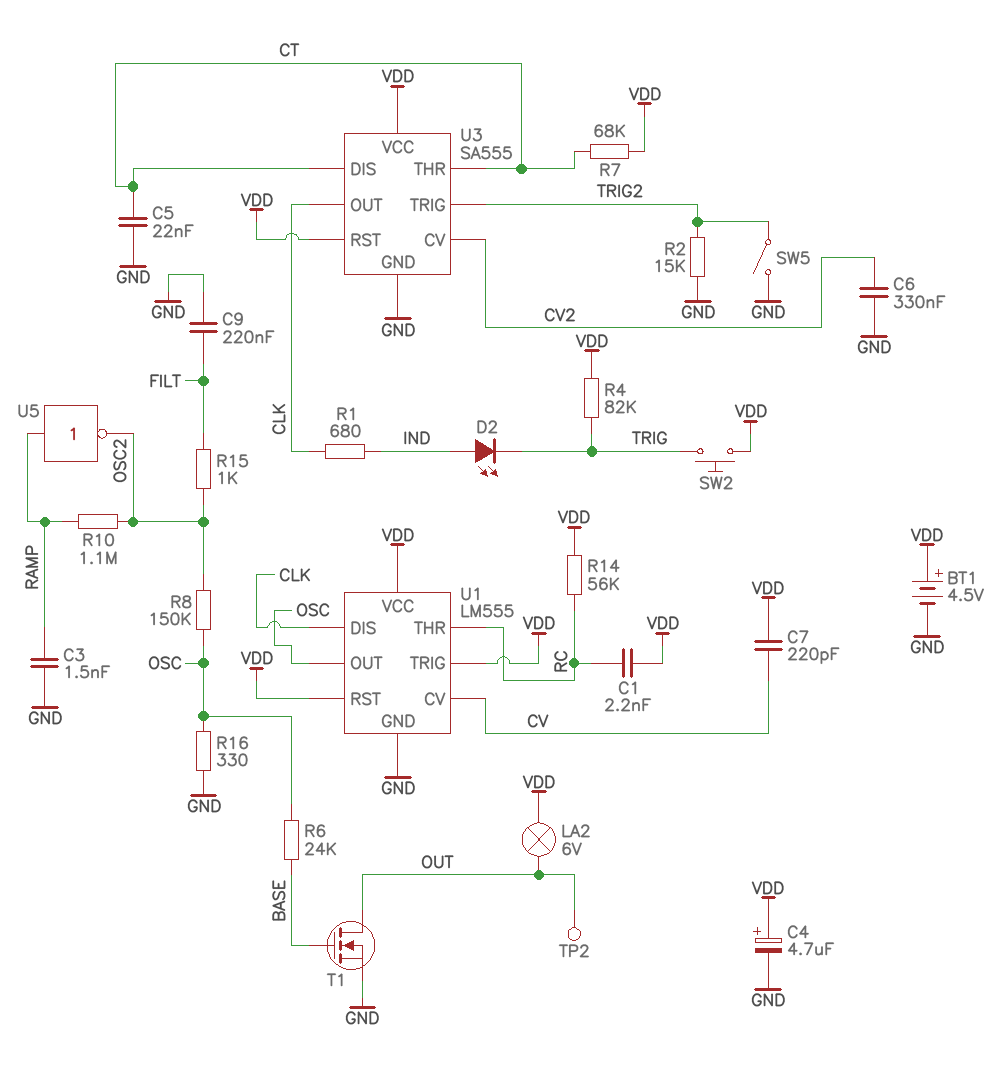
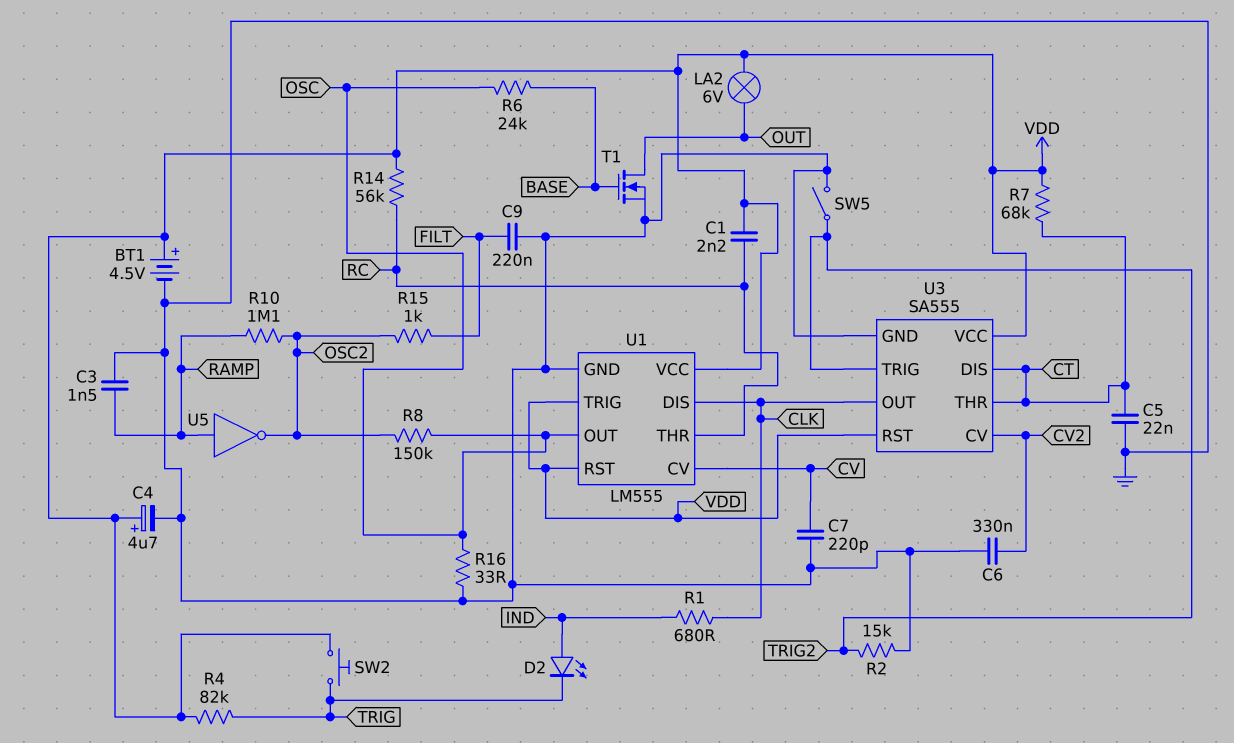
C7: 220pF (CV, VDD) -> 220pF (CV, GND)
R16: 330 (GND, OSC) -> 33 (GND, OSC)
TP2: test point (OUT) -> none

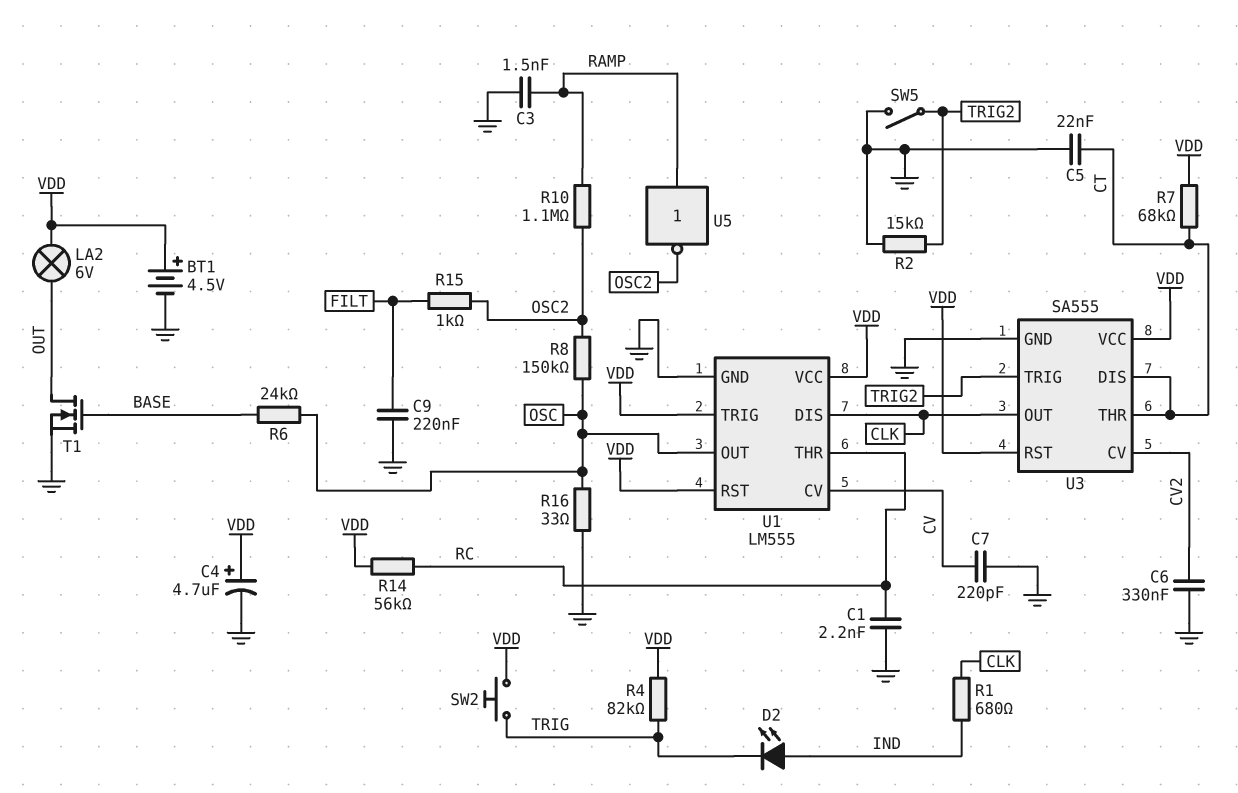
C1: 2.2nF (RC, VDD) -> 2.2nF (GND, RC)

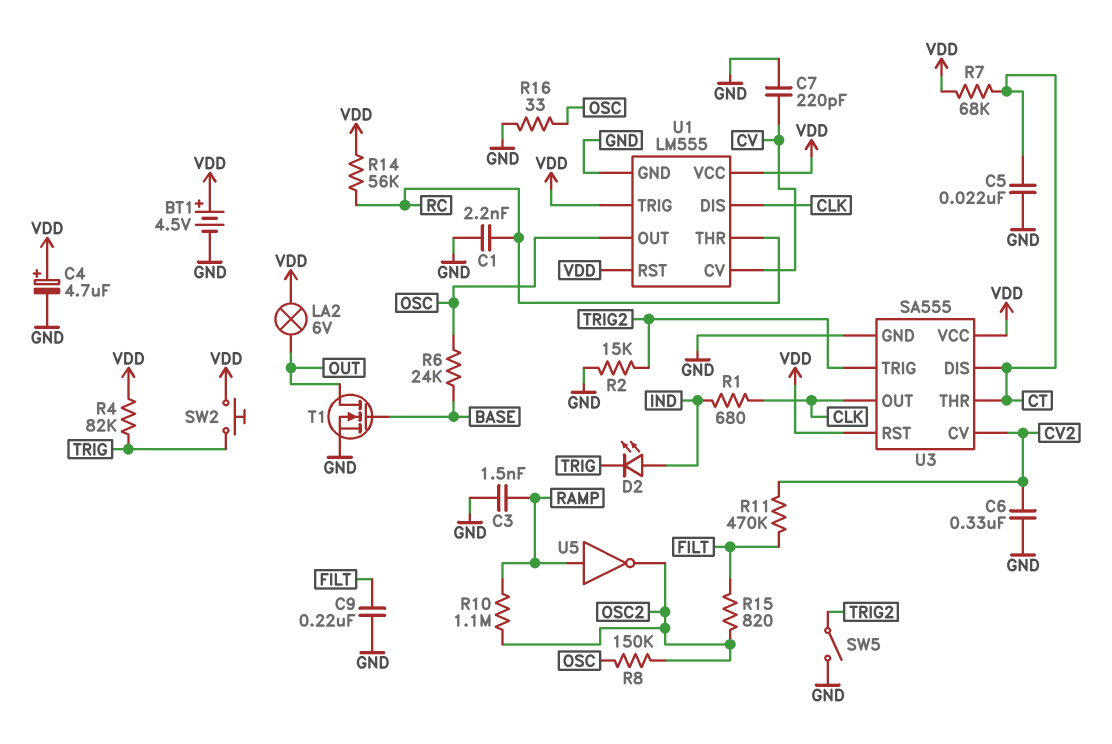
R11: none -> 470k (CV2, FILT)
R15: 1k (FILT, OSC2) -> 820 (FILT, OSC2)

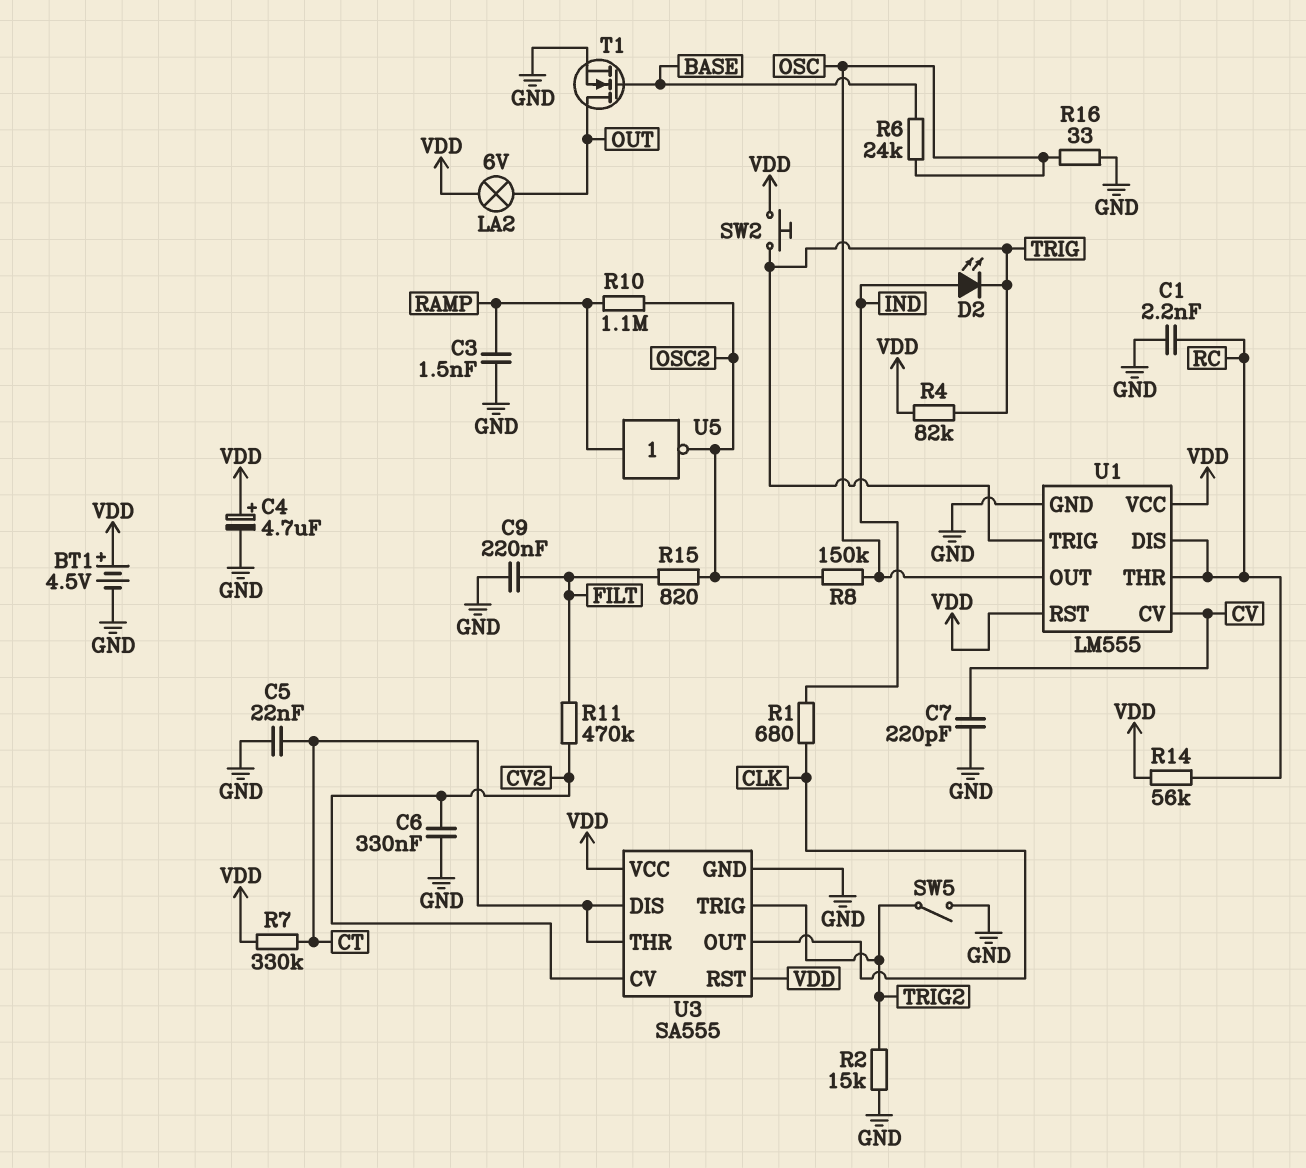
R7: 68k (CT, VDD) -> 330k (CT, VDD)
U1 pin DIS: CLK -> RC
U1 pin TRIG: VDD -> TRIG

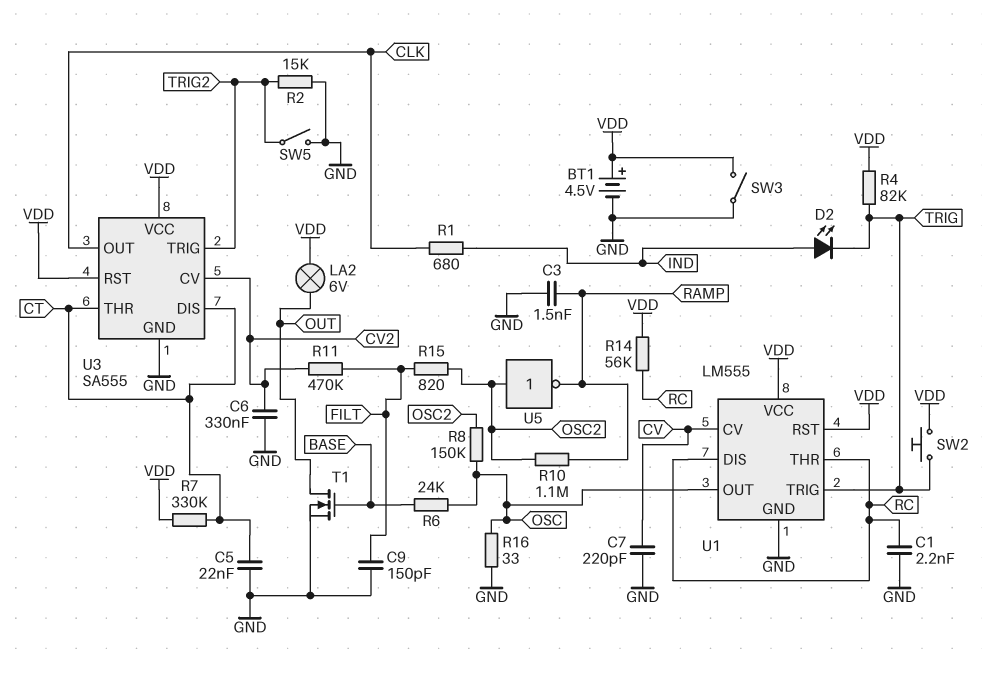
C4: 4.7uF (plus VDD, minus GND) -> none
C9: 220nF (FILT, GND) -> 150pF (FILT, GND)
SW3: none -> switch (GND, VDD)
U5: NOT (in RAMP, out OSC2) -> NOT (in OSC2, out RAMP)

